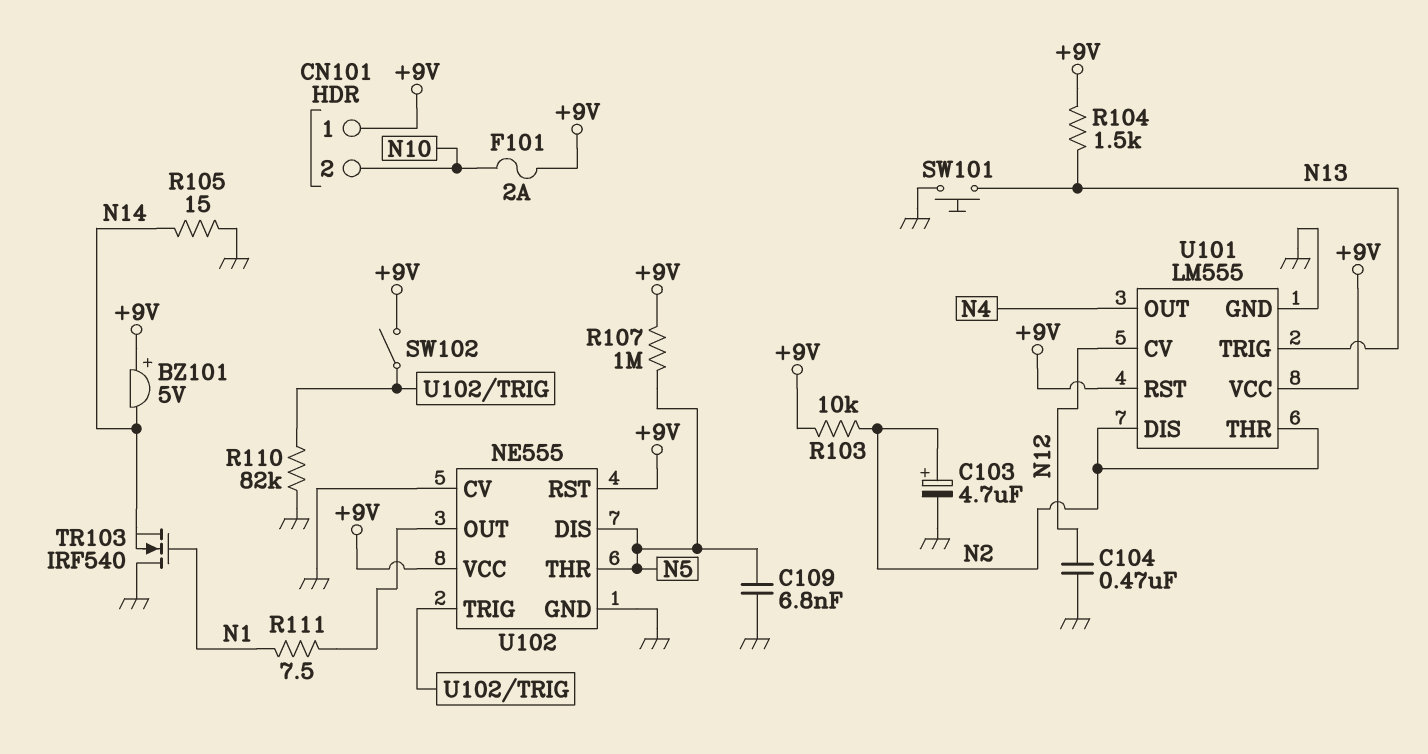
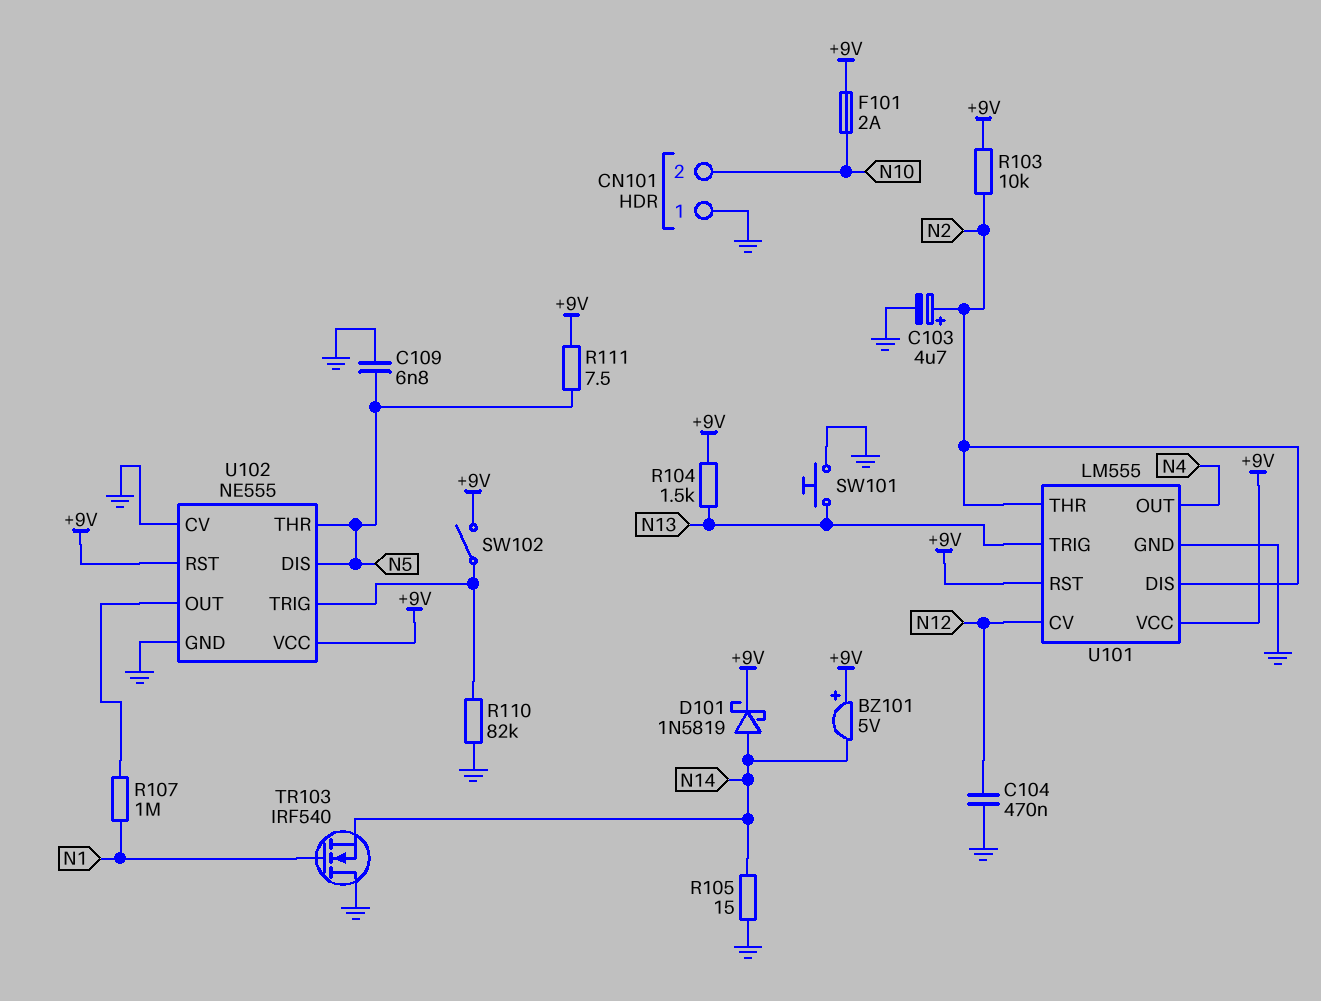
CN101 pin 1: +9V -> GND
D101: none -> schottky 1N5819 (A N14, K +9V)
R107: 1M (+9V, N5) -> 1M (N1, U102/OUT)
R111: 7.5 (N1, U102/OUT) -> 7.5 (+9V, N5)

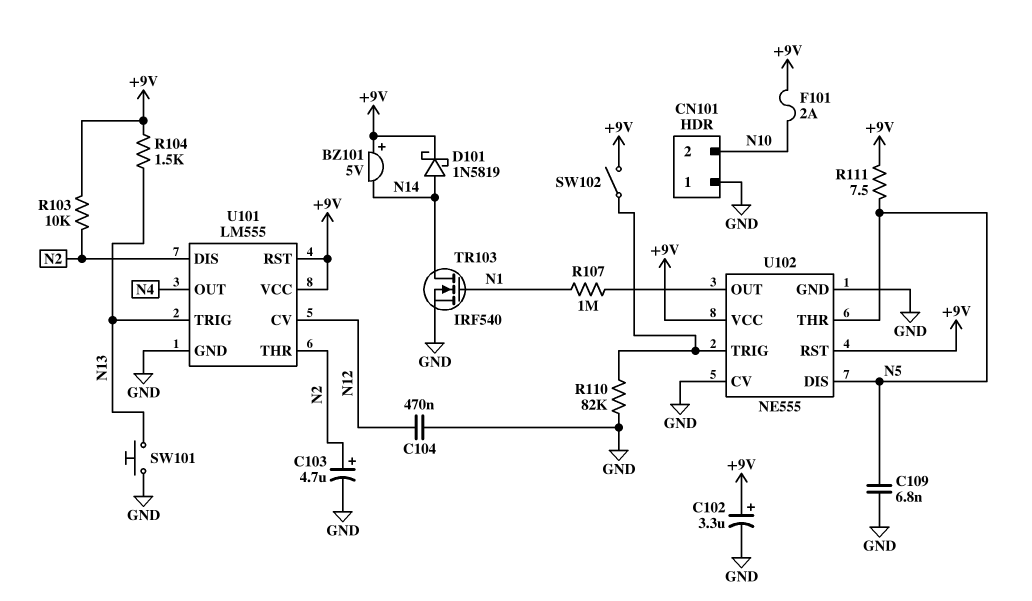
C102: none -> 3.3uF (plus +9V, minus GND)
R105: 15 (GND, N14) -> none
TR103: NMOS IRF540 (G N1, D GND, S N14) -> NMOS IRF540 (G N1, D N14, S GND)

